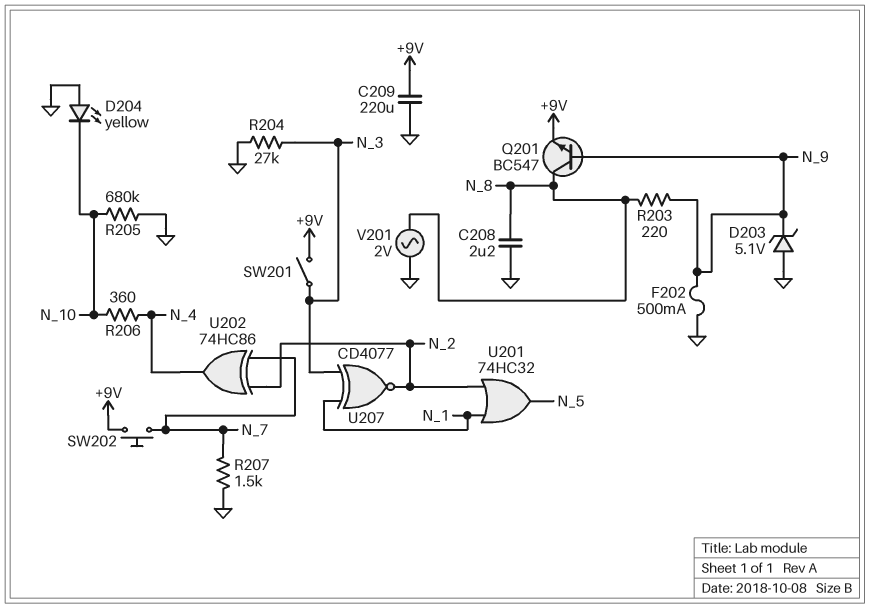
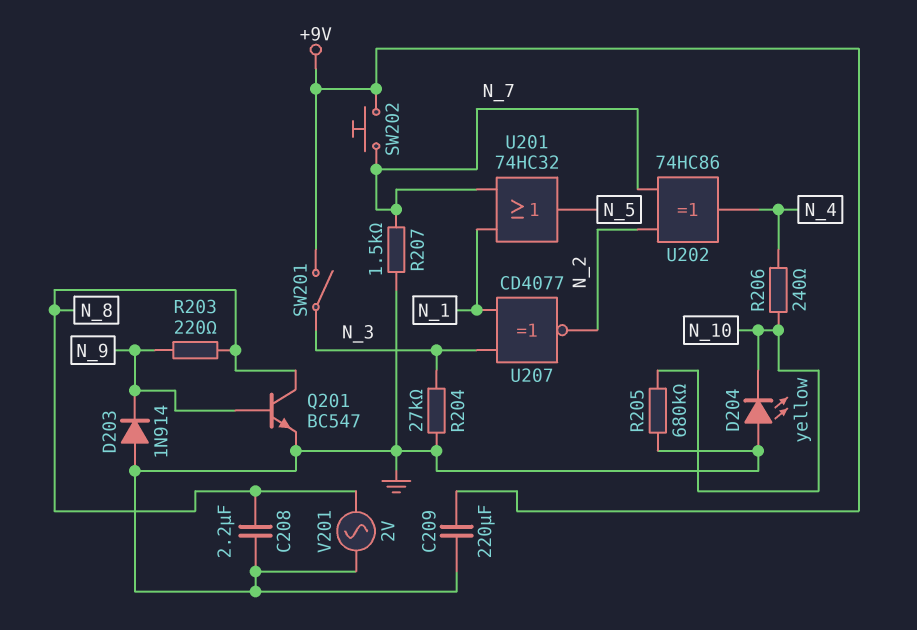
D203: zener 5.1V (A GND, K N_9) -> diode 1N914 (A GND, K N_9)
F202: 500mA (GND, N_9) -> none
Q201: NPN BC547 (B N_9, C N_8, E +9V) -> NPN BC547 (B N_9, C N_8, E GND)
R206: 360 (N_4, N_10) -> 240 (N_4, N_10)
U201: OR 74HC32 (in N_1, in N_2, out N_5) -> OR 74HC32 (in N_1, in N_7, out N_5)

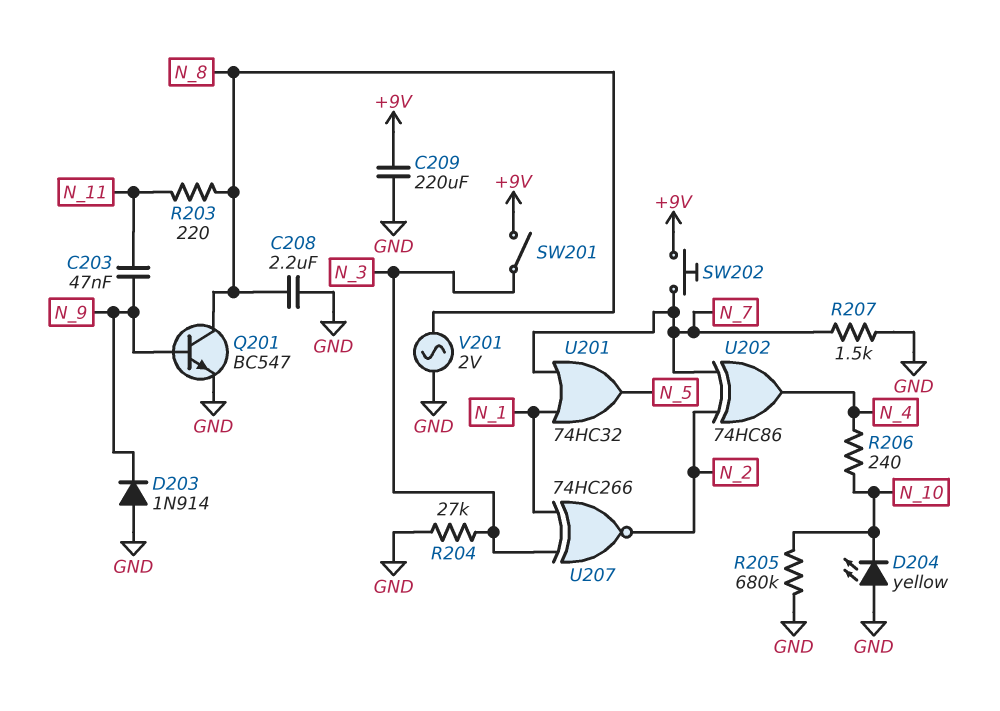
C203: none -> 47nF (N_9, N_11)
R203: 220 (N_8, N_9) -> 220 (N_8, N_11)
U207: XNOR CD4077 (in N_1, in N_3, out N_2) -> XNOR 74HC266 (in N_1, in N_3, out N_2)

